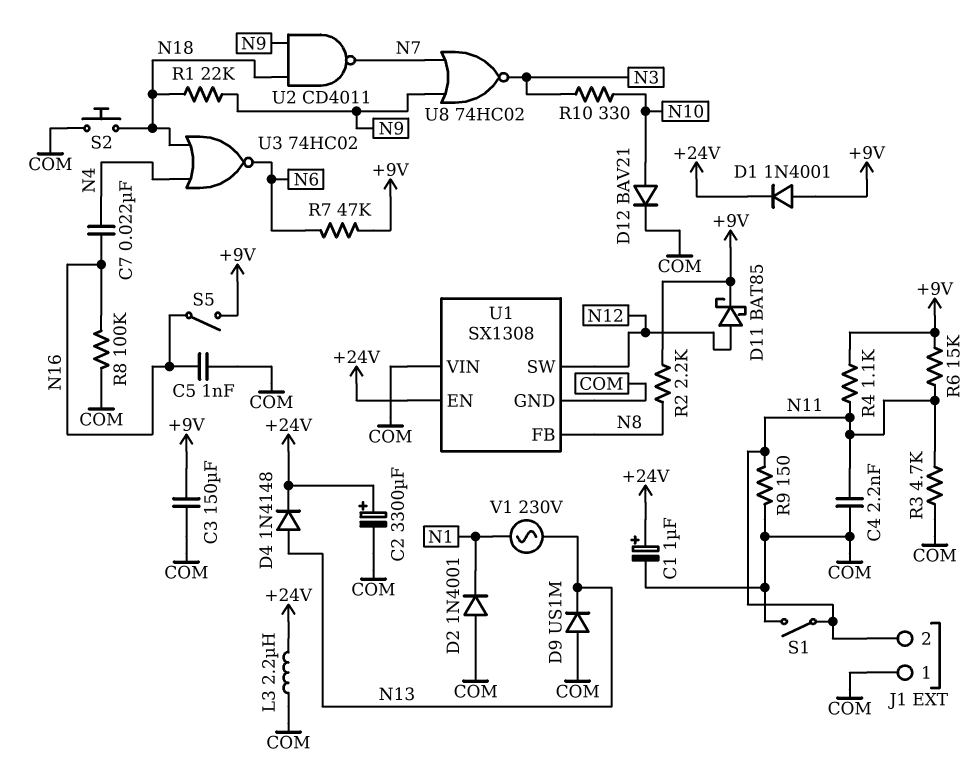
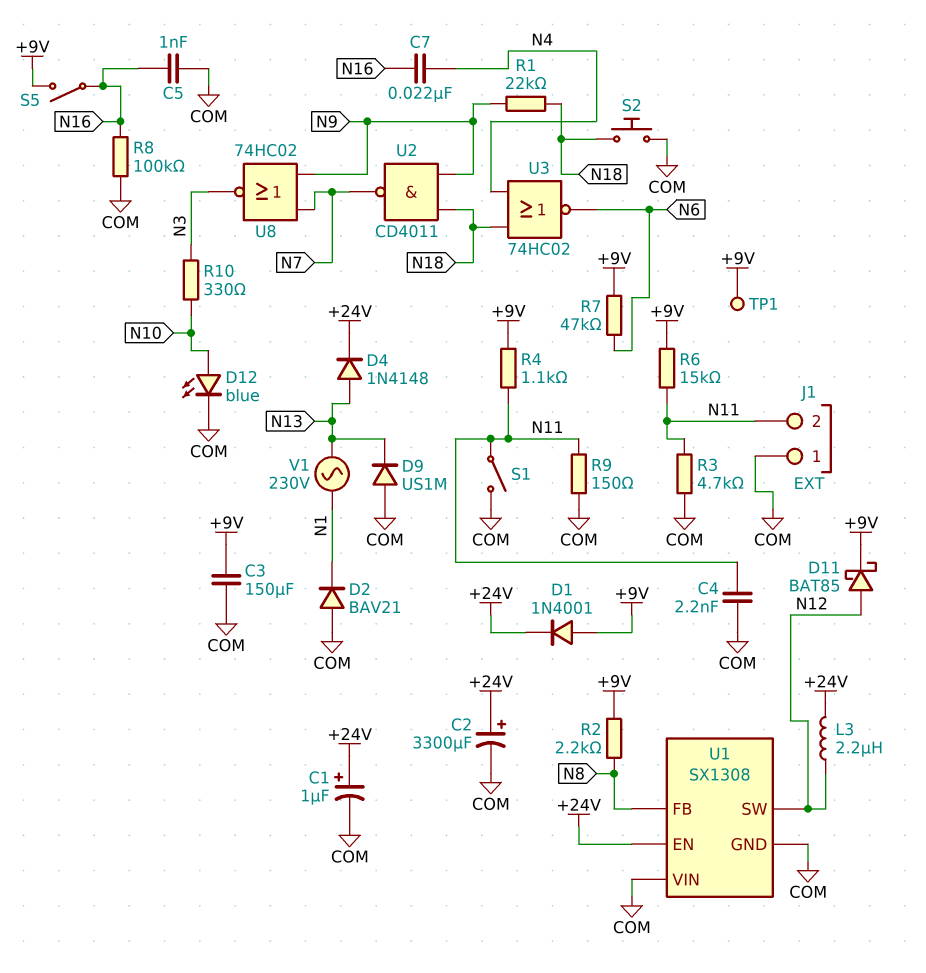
D2: diode 1N4001 (A COM, K N1) -> diode BAV21 (A COM, K N1)
D12: diode BAV21 (A N10, K COM) -> LED blue (A N10, K COM)
L3: 2.2uH (+24V, COM) -> 2.2uH (+24V, N12)
TP1: none -> test point (+9V)

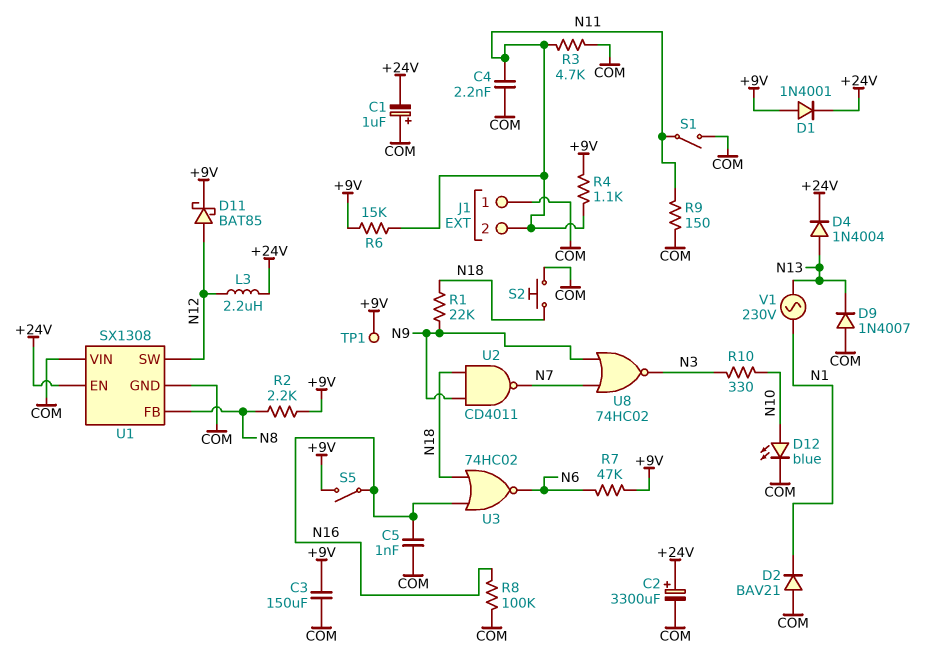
C1: 1uF (plus +24V, minus COM) -> 1uF (plus COM, minus +24V)
C7: 22nF (N4, N16) -> none
D4: diode 1N4148 (A N13, K +24V) -> diode 1N4004 (A N13, K +24V)
D9: diode US1M (A COM, K N13) -> diode 1N4007 (A COM, K N13)
U3: NOR 74HC02 (in N4, in N18, out N6) -> NOR 74HC02 (in N16, in N18, out N6)

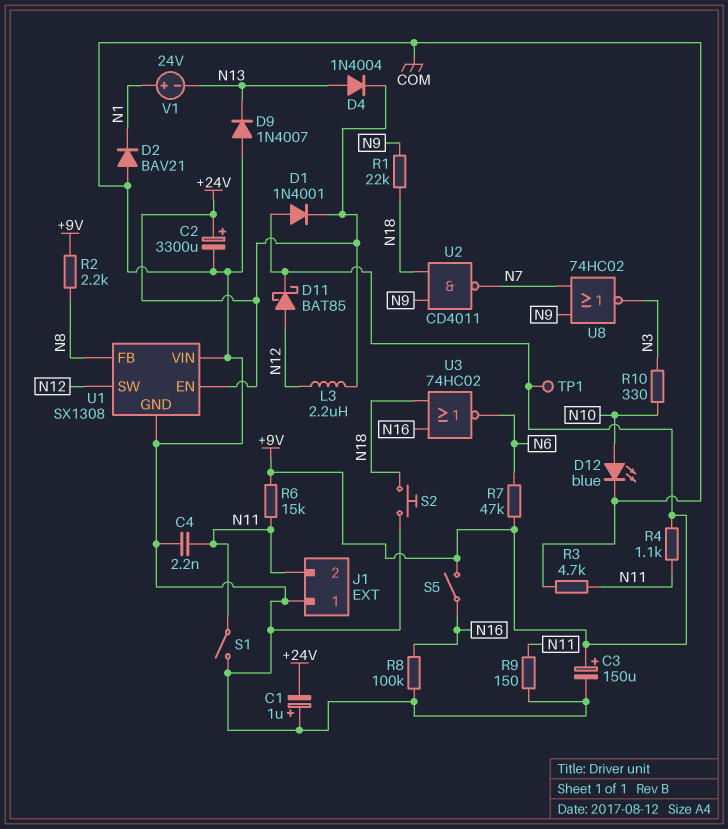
C3: 150uF (+9V, COM) -> 150uF (plus +9V, minus COM)
C5: 1nF (COM, N16) -> none
V1: AC 230V (N1, N13) -> 24V (plus N1, minus N13)

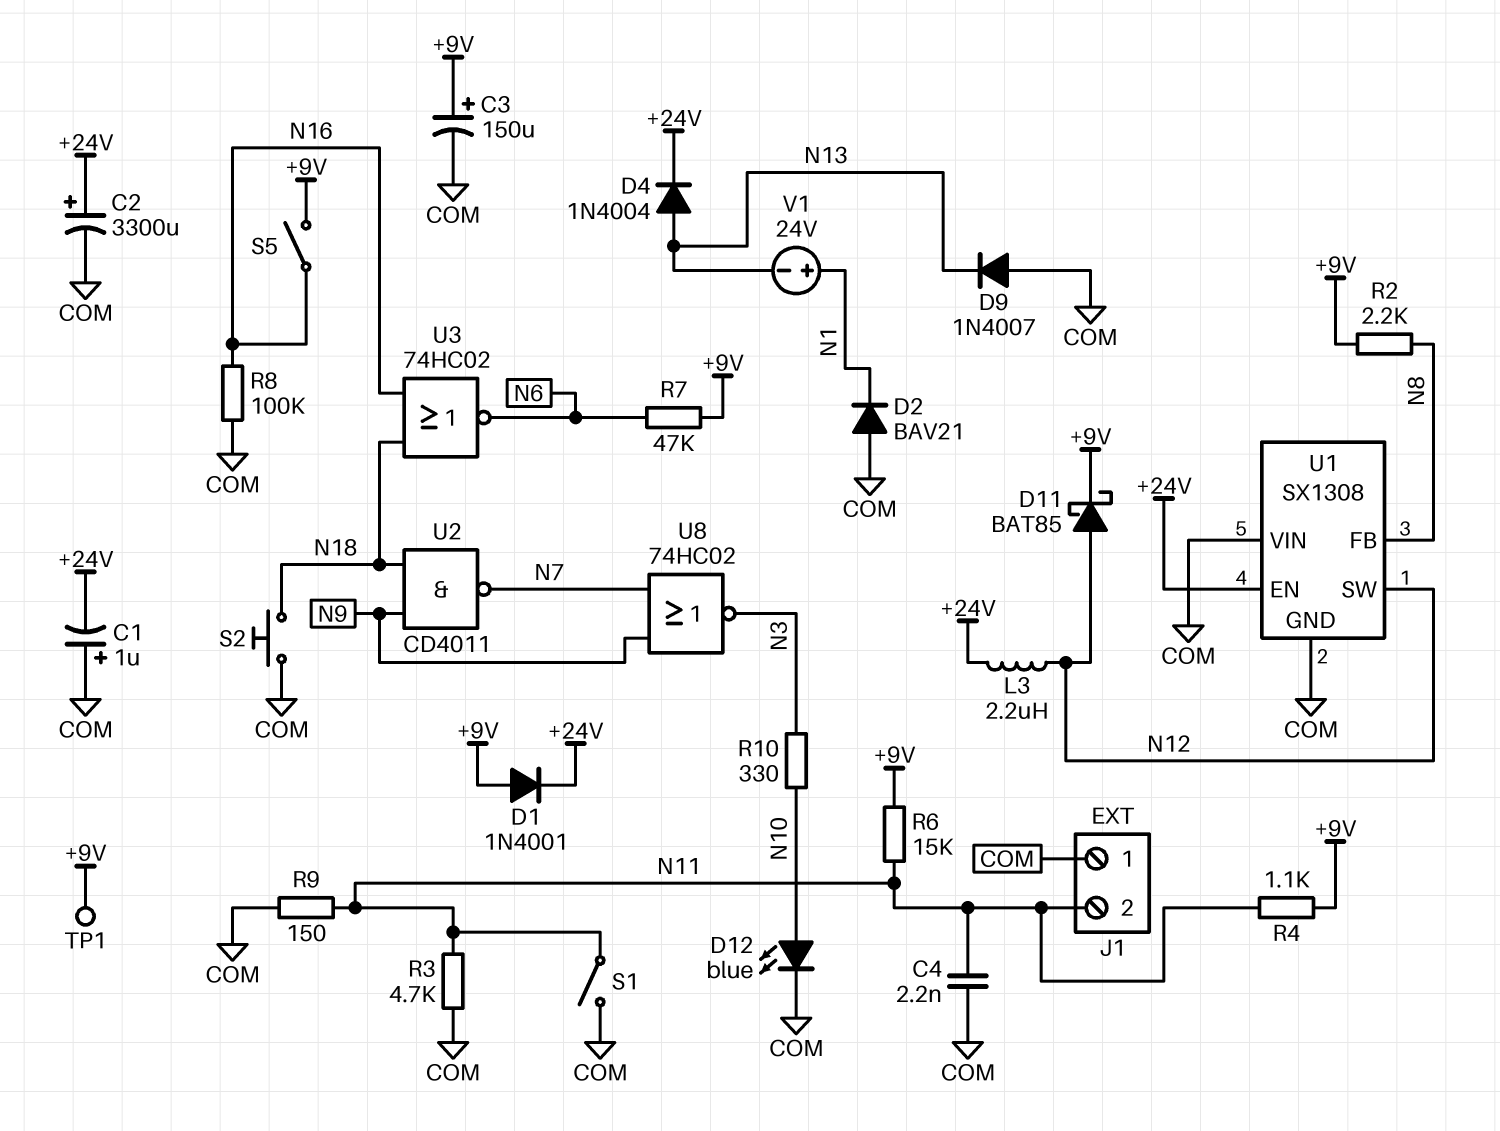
R1: 22k (N9, N18) -> none

